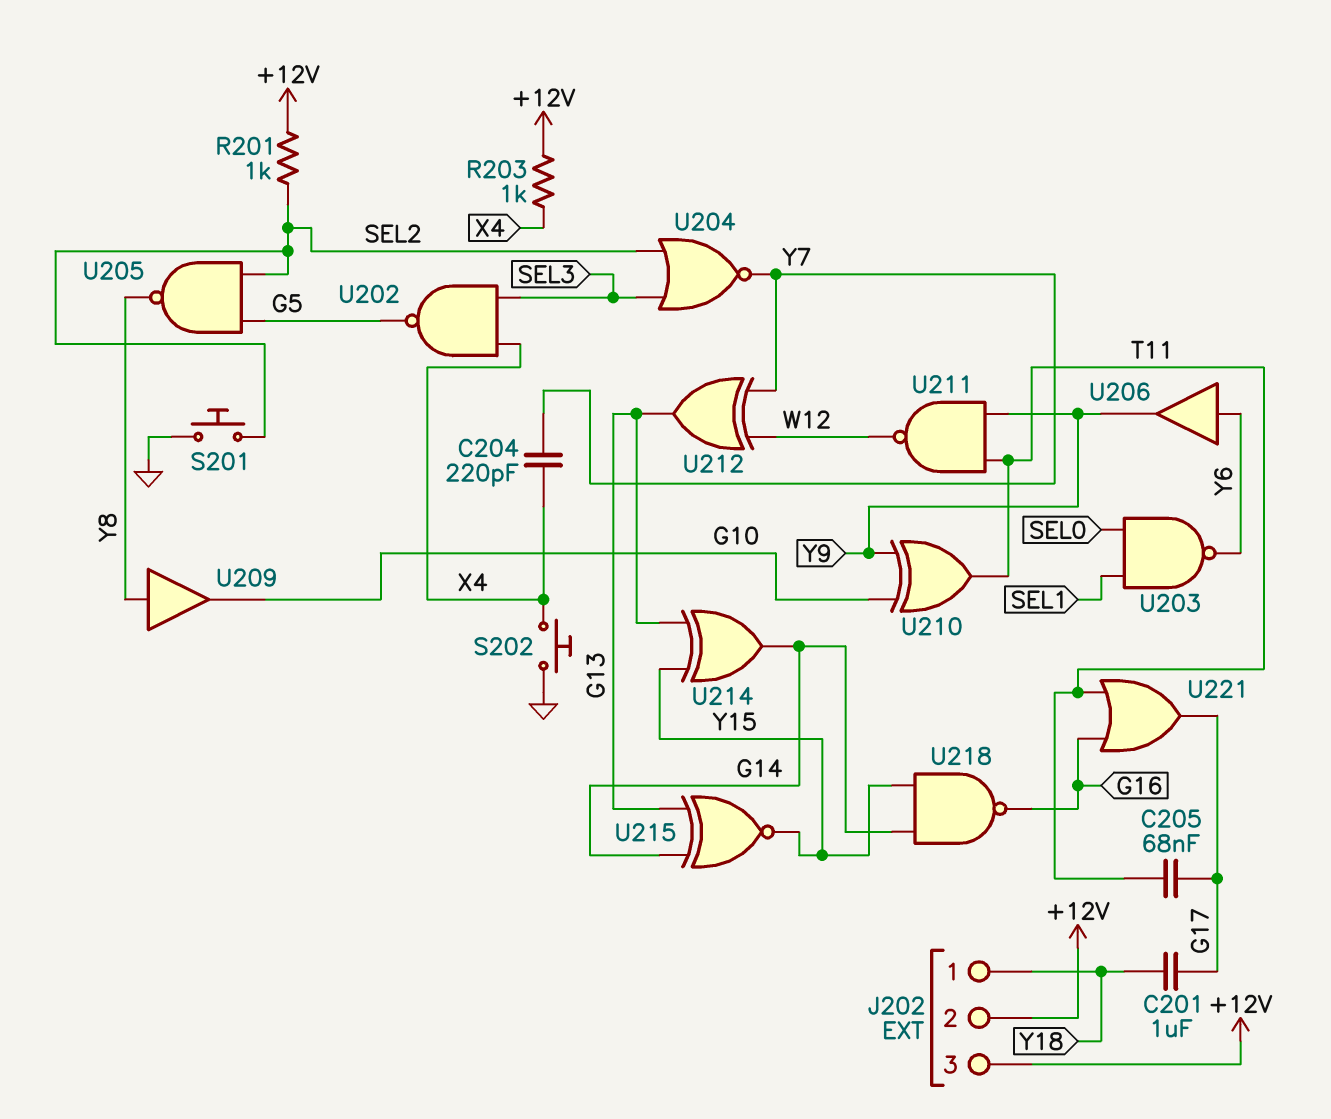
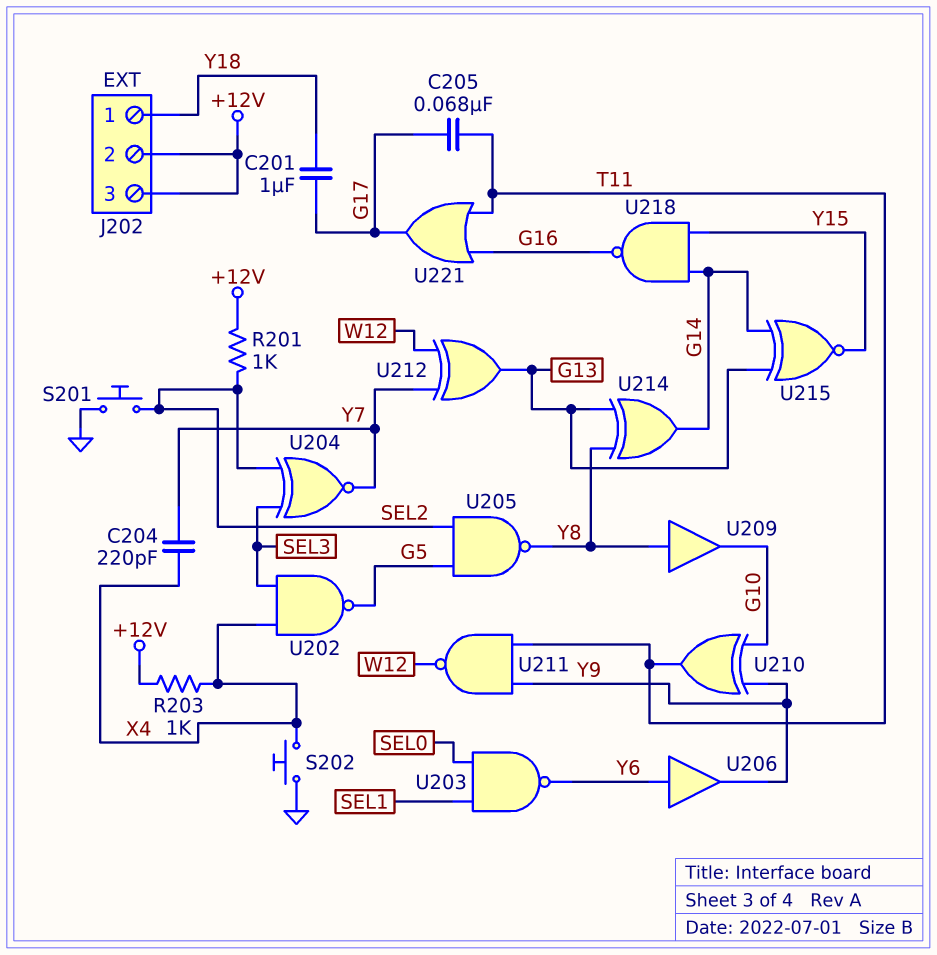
U204: NOR (in SEL2, in SEL3, out Y7) -> XNOR (in SEL2, in SEL3, out Y7)
U214: XOR (in G13, in Y15, out G14) -> XOR (in G13, in Y8, out G14)

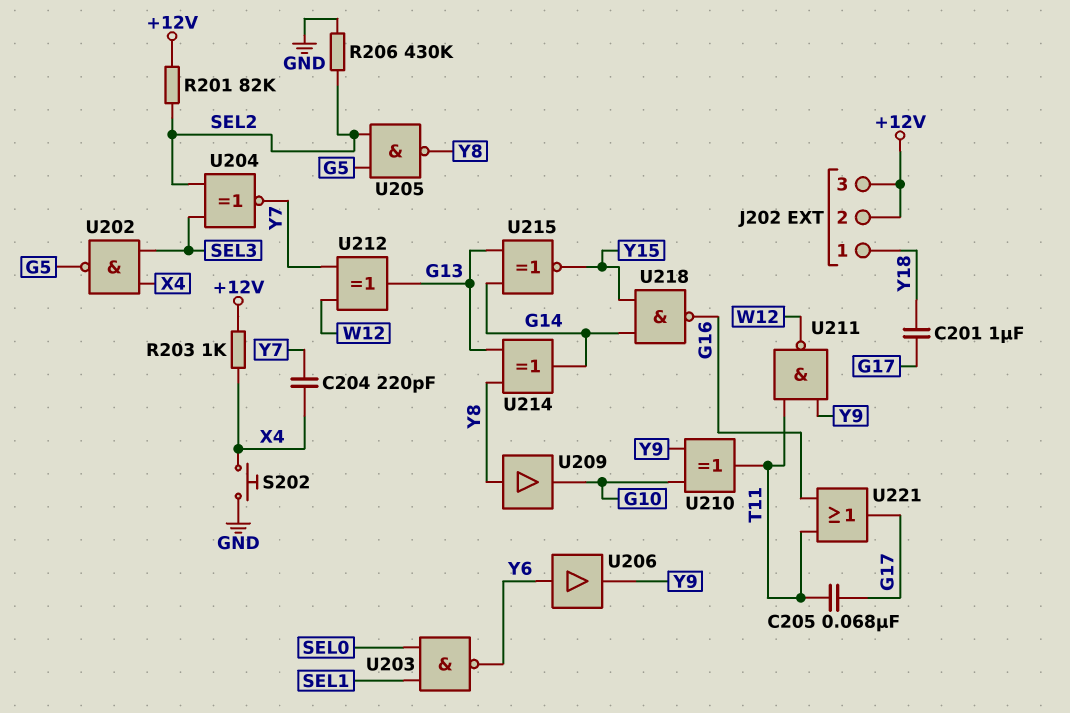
R201: 1k (+12V, SEL2) -> 82k (+12V, SEL2)
R206: none -> 430k (GND, SEL2)
S201: button (GND, SEL2) -> none

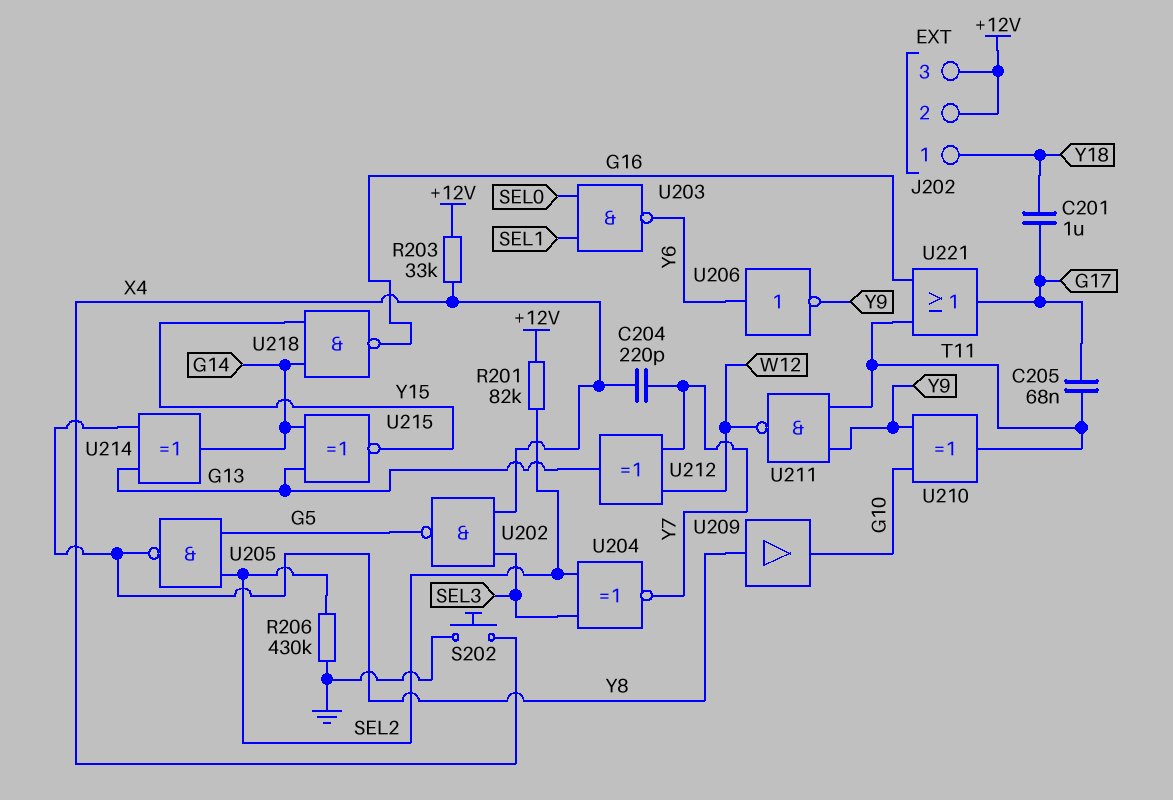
R203: 1k (+12V, X4) -> 33k (+12V, X4)
U206: buffer (in Y6, out Y9) -> NOT (in Y6, out Y9)

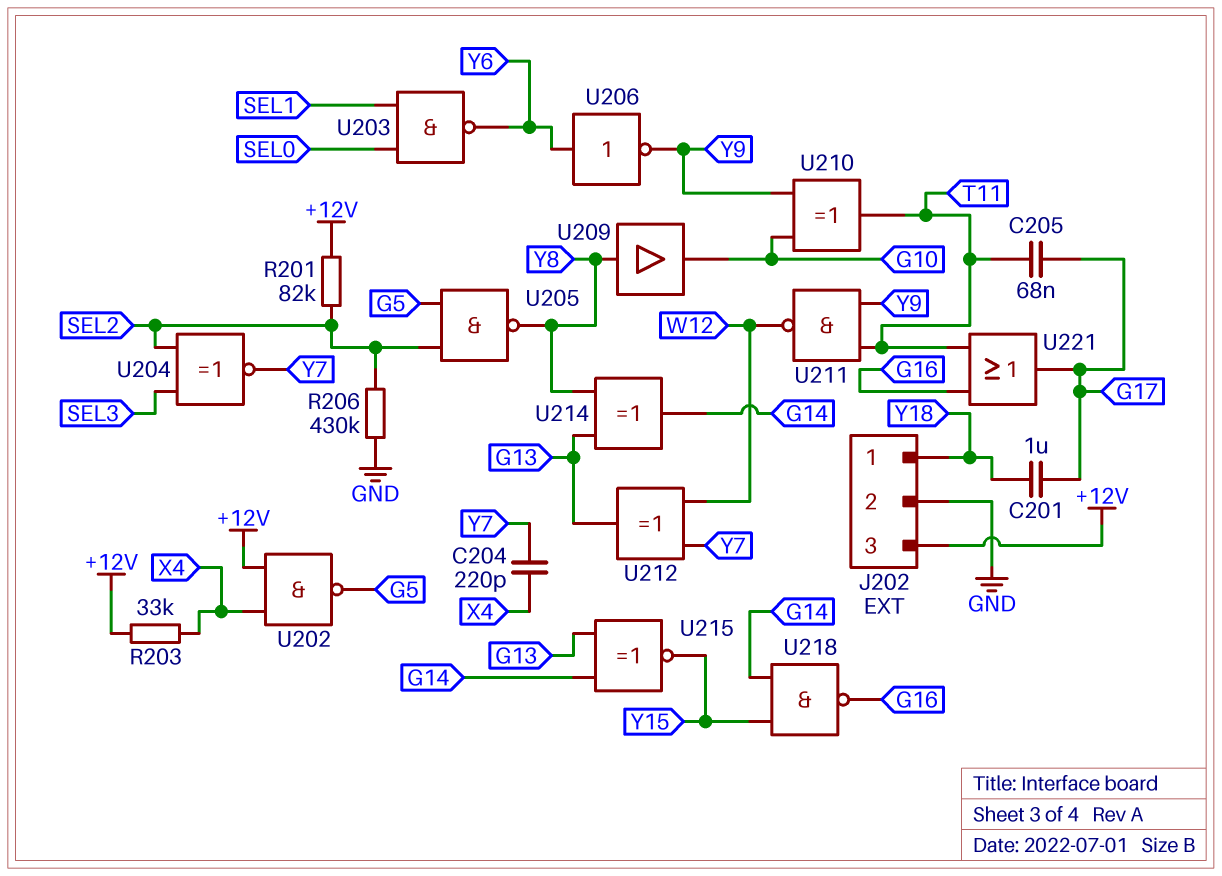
J202 pin 2: +12V -> GND
S202: button (GND, X4) -> none
U202: NAND (in SEL3, in X4, out G5) -> NAND (in +12V, in X4, out G5)

